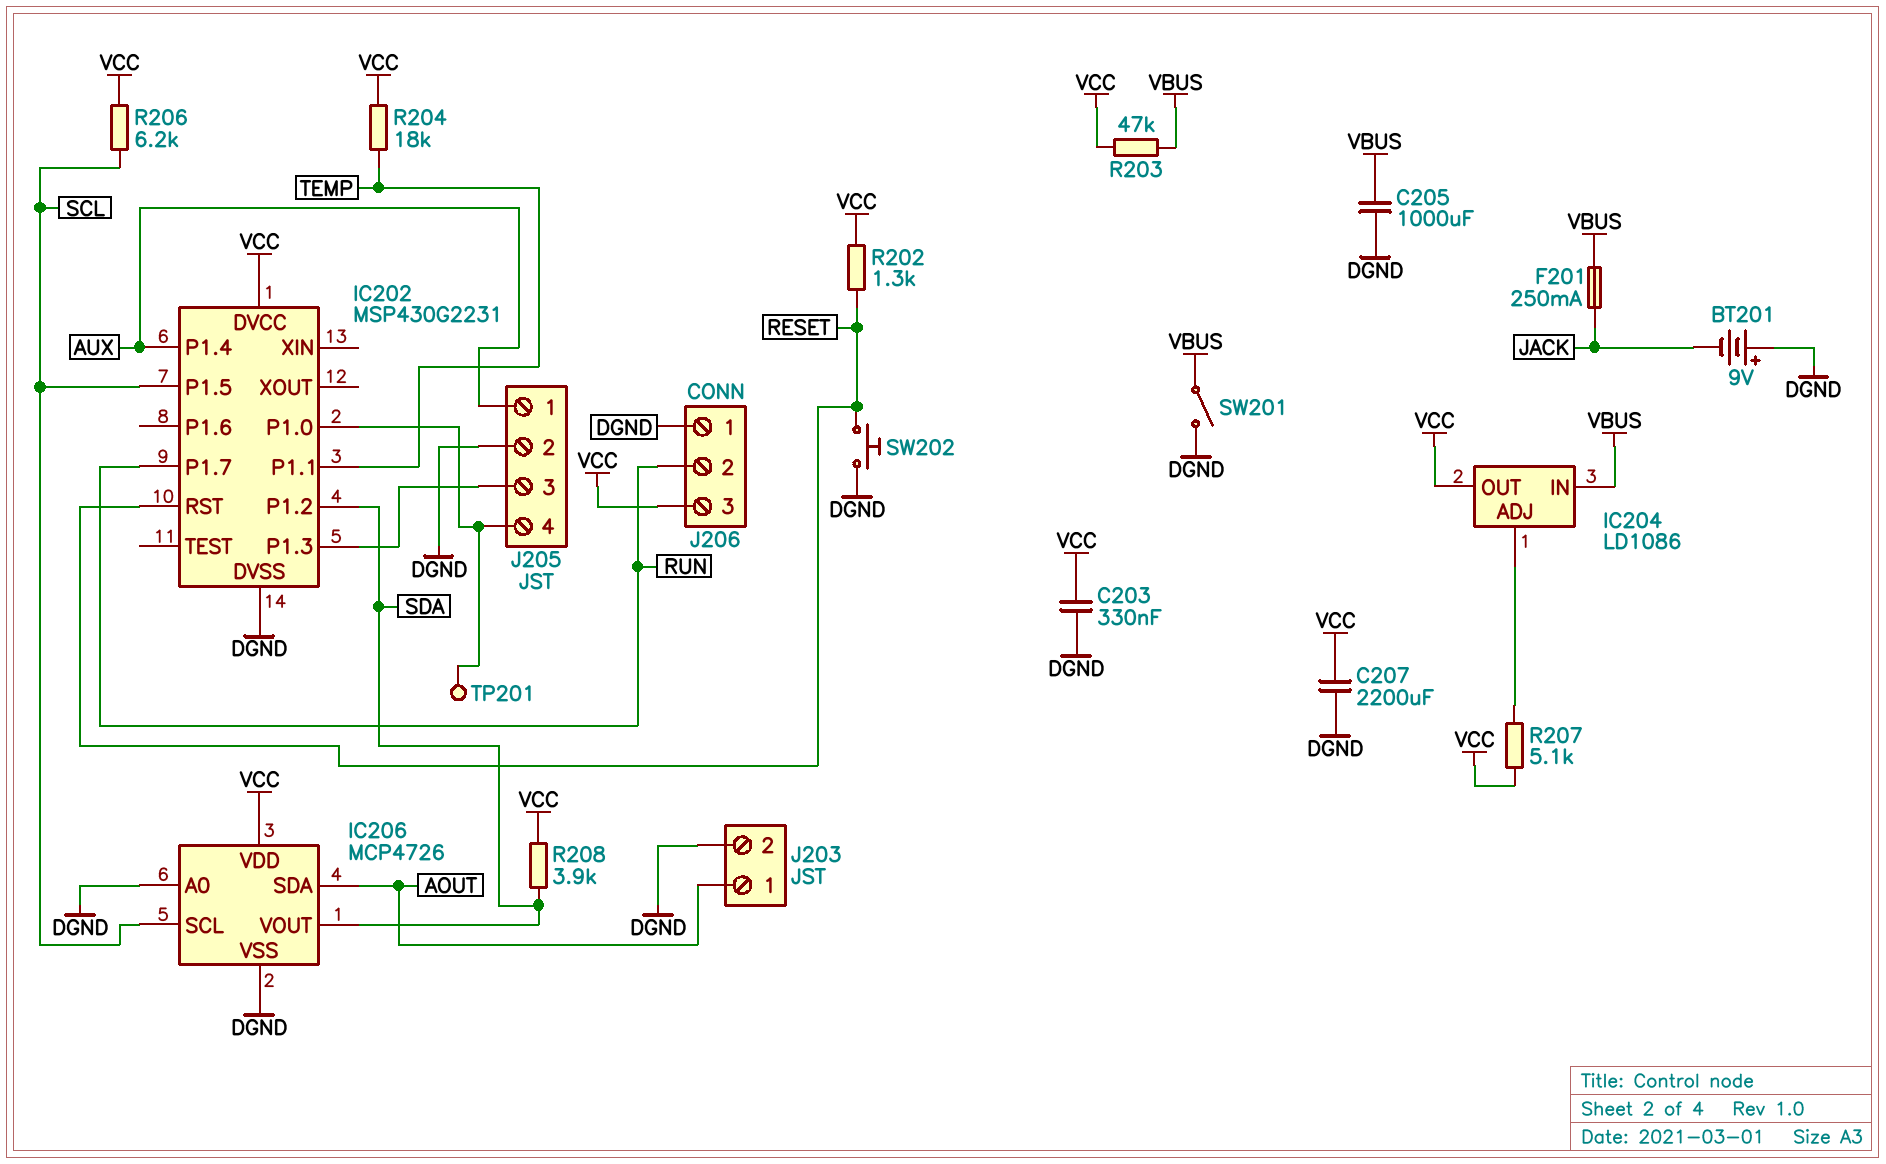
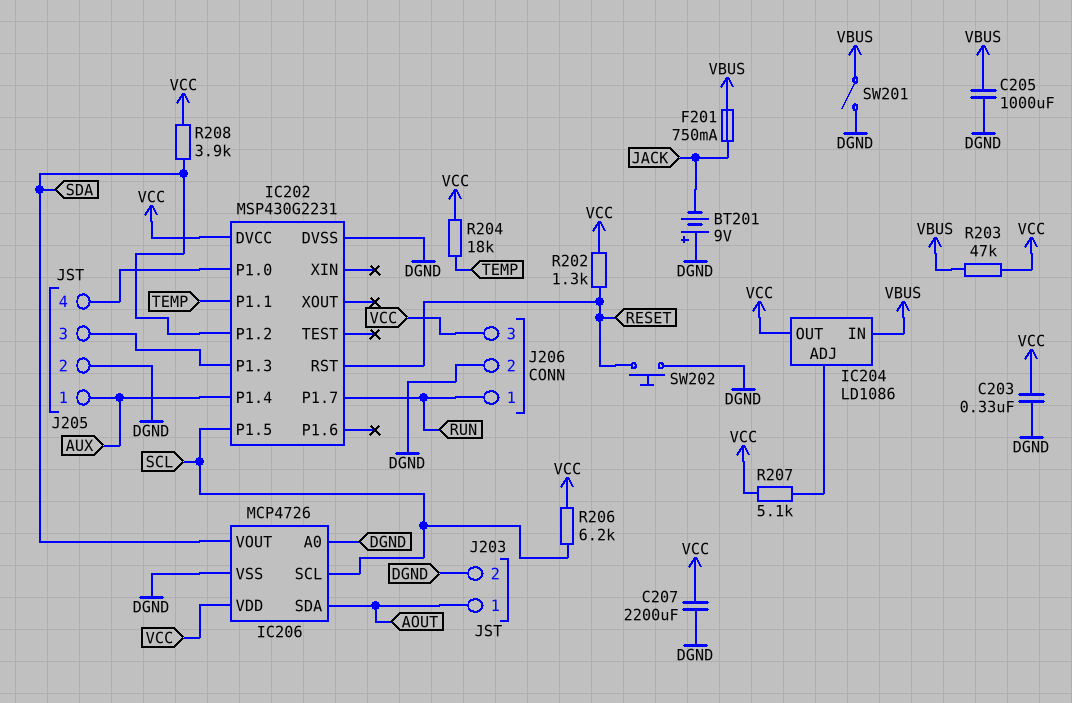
F201: 250mA (JACK, VBUS) -> 750mA (JACK, VBUS)
J206 pin 1: DGND -> RUN
J206 pin 2: RUN -> DGND
TP201: test point (IC202/P1.0) -> none

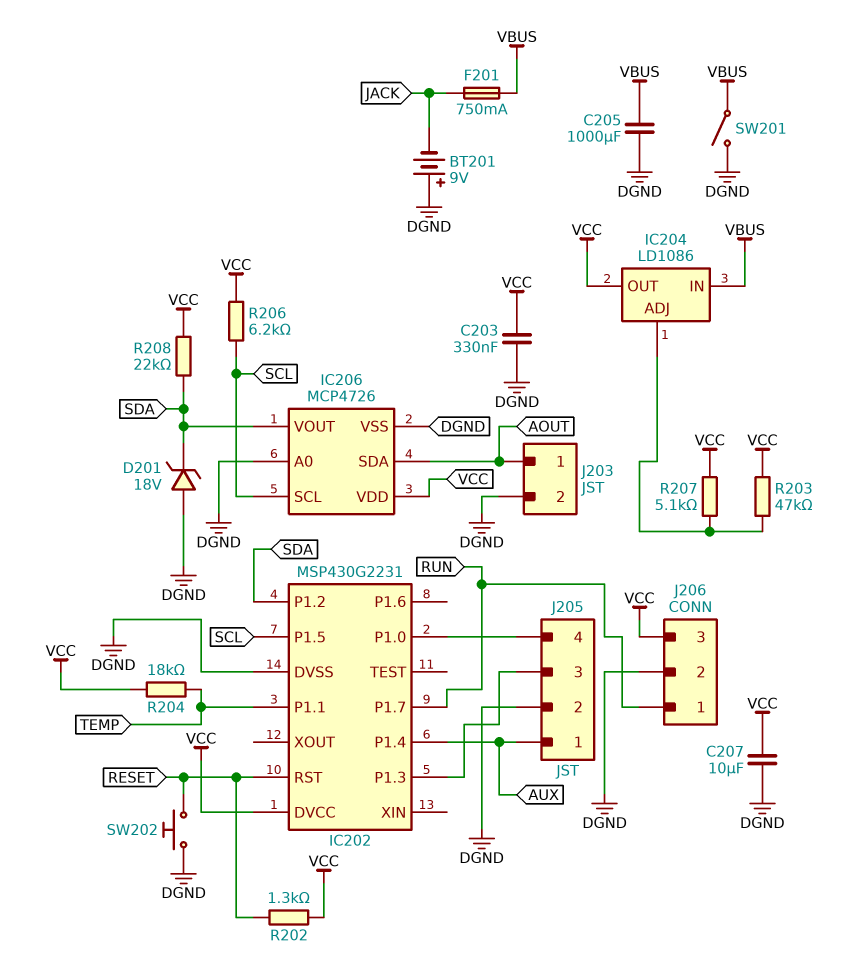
C207: 2200uF (DGND, VCC) -> 10uF (DGND, VCC)
D201: none -> zener 18V (A DGND, K SDA)
R203: 47k (VBUS, VCC) -> 47k (IC204/ADJ, VCC)
R208: 3.9k (SDA, VCC) -> 22k (SDA, VCC)

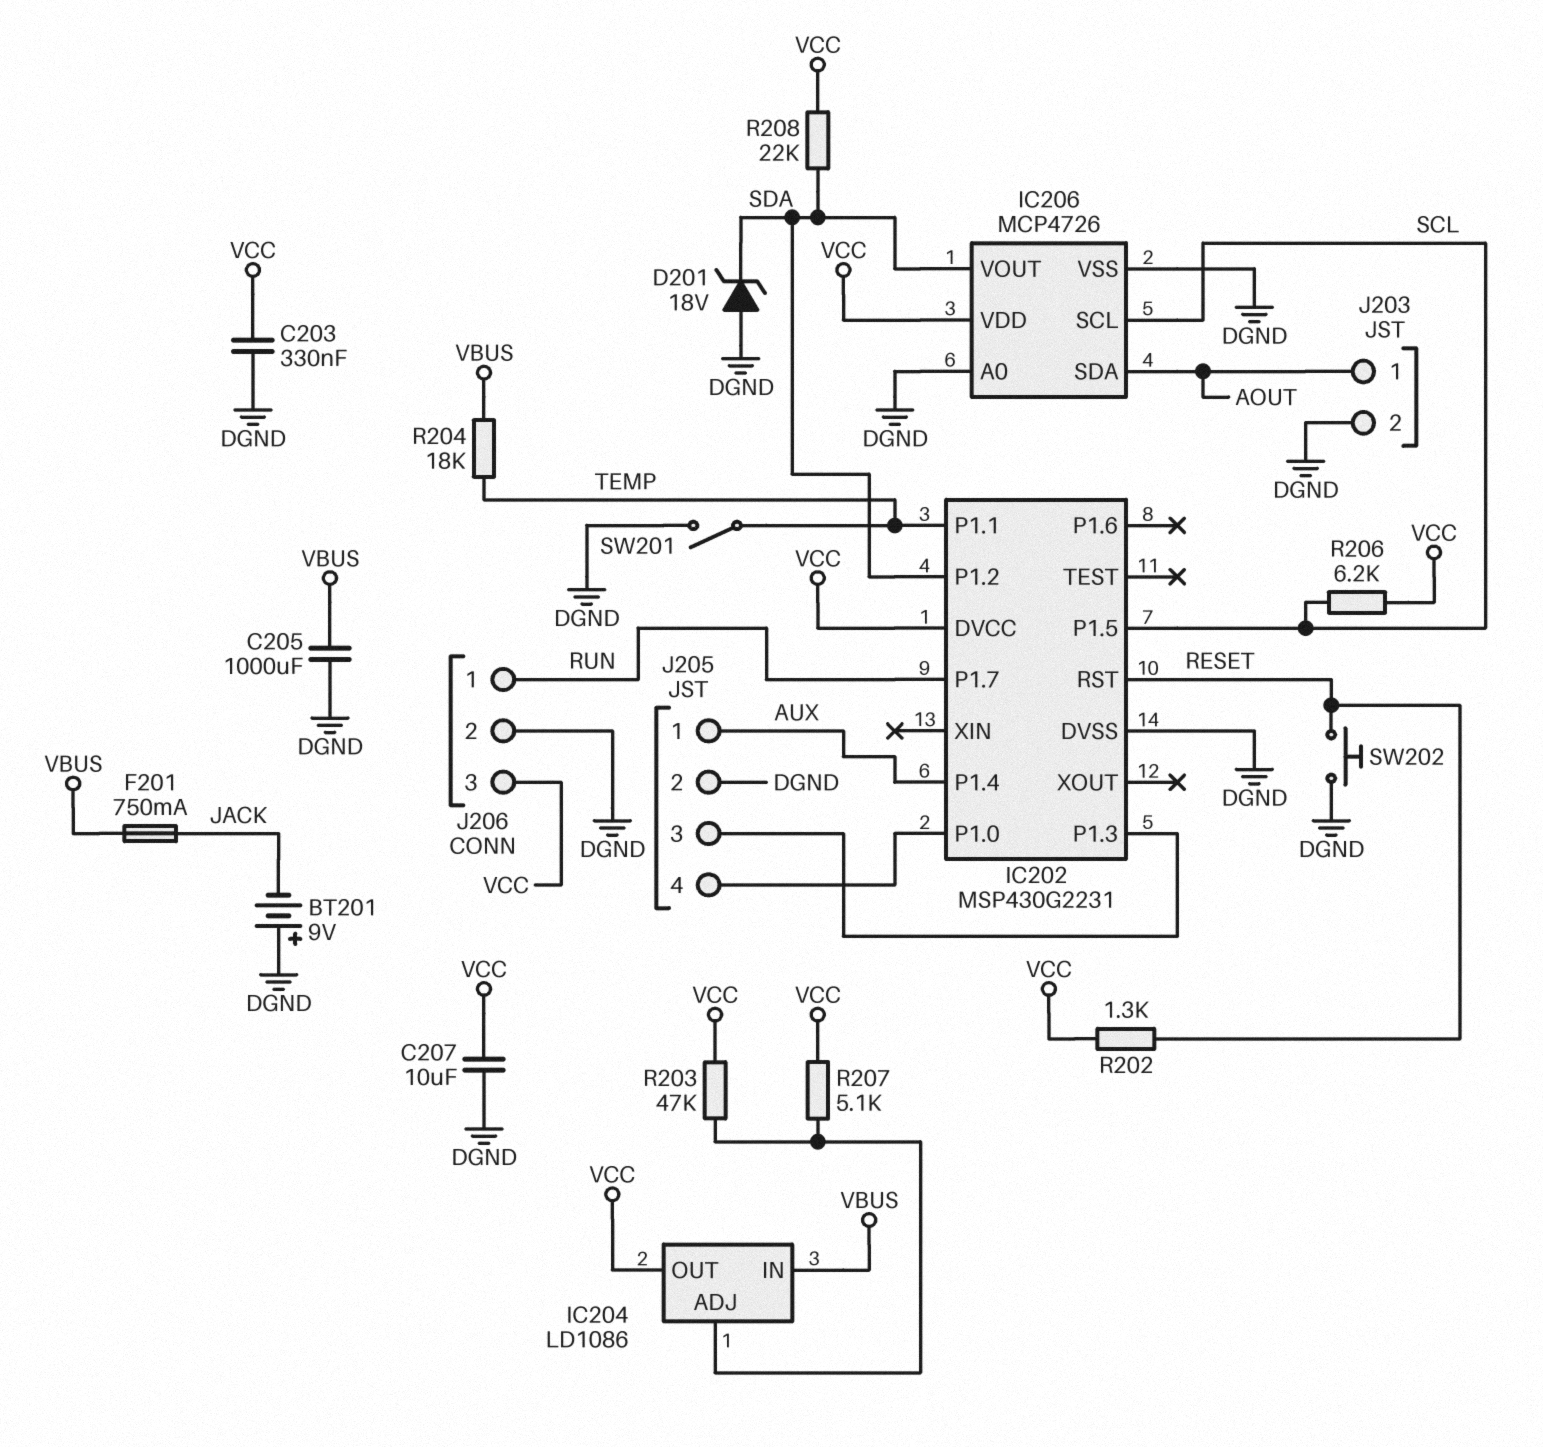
R204: 18k (TEMP, VCC) -> 18k (TEMP, VBUS)
SW201: switch (DGND, VBUS) -> switch (DGND, TEMP)

